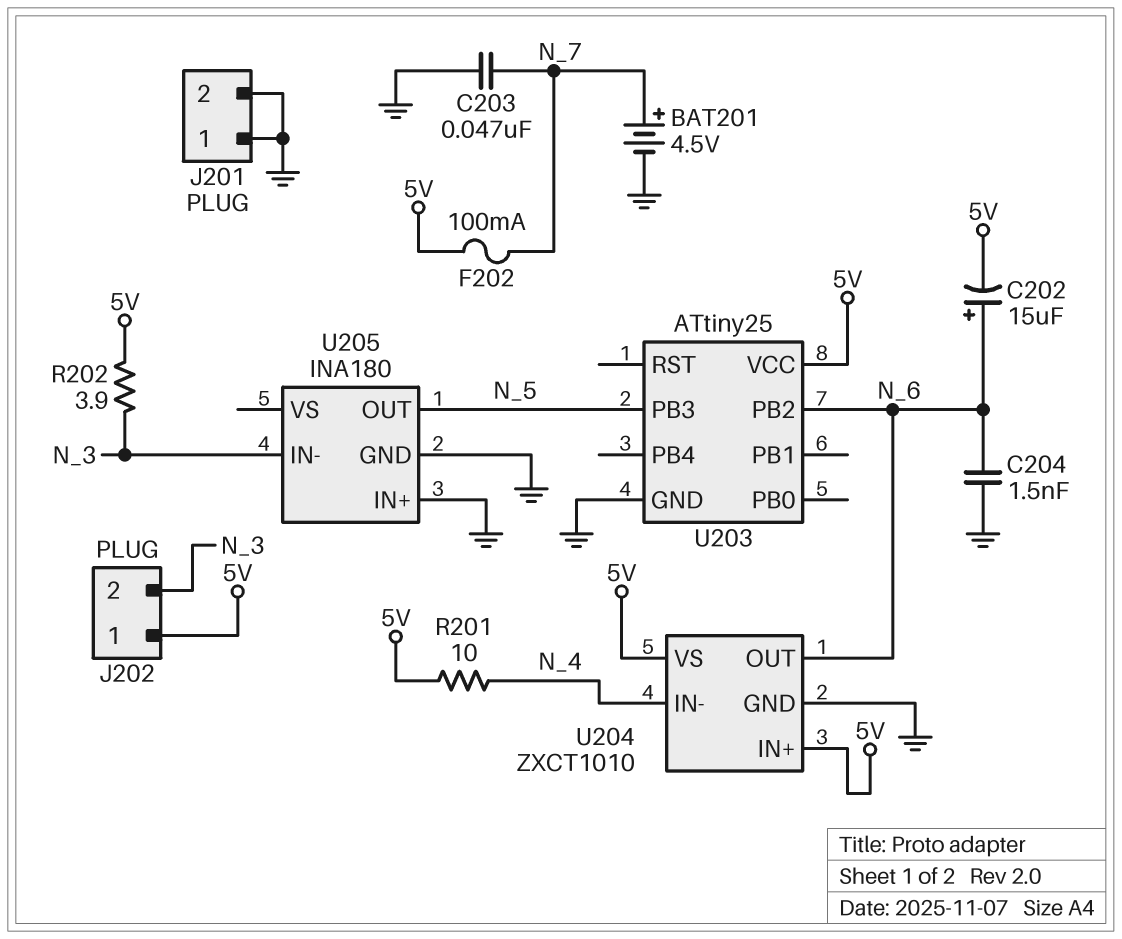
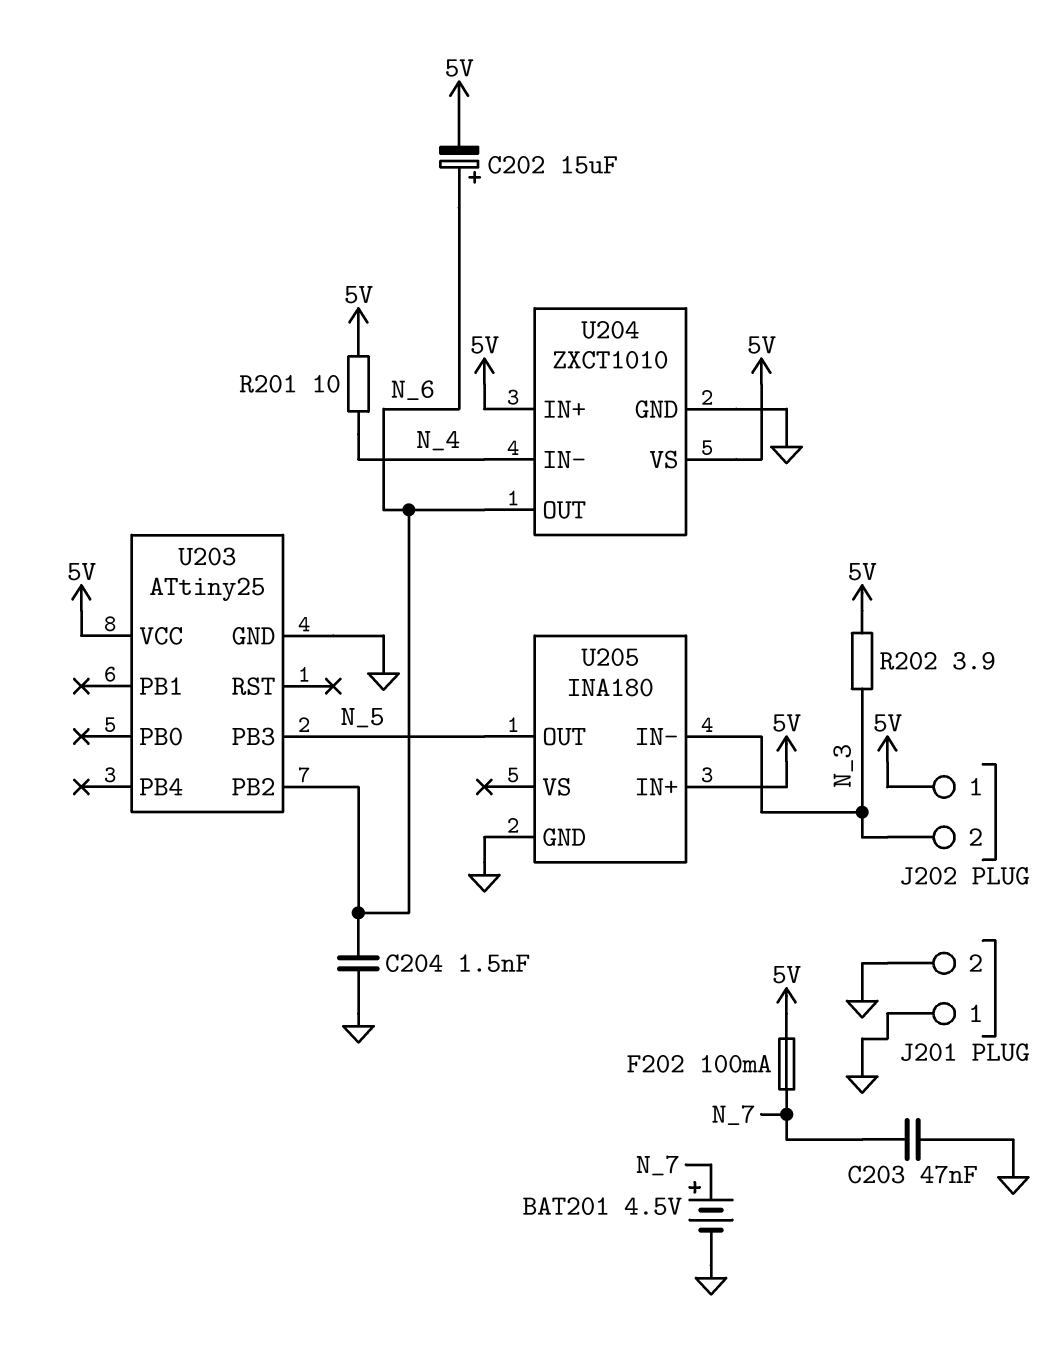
U205 pin IN+: GND -> 5V

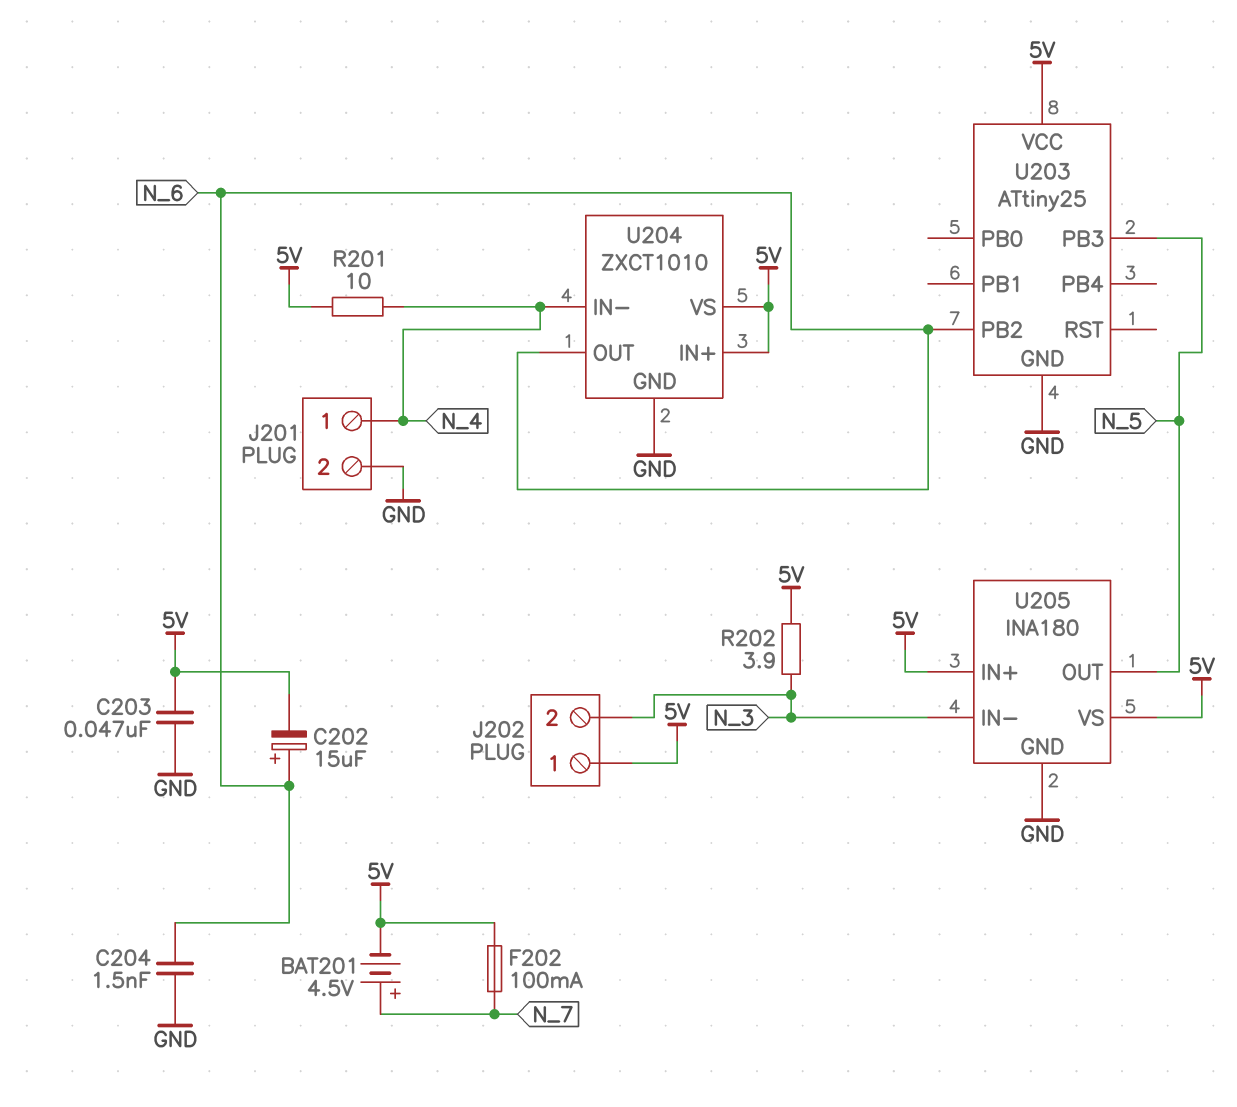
BAT201: 4.5V (plus N_7, minus GND) -> 4.5V (plus N_7, minus 5V)
C203: 47nF (GND, N_7) -> 47nF (5V, GND)
J201 pin 1: GND -> N_4
U205 pin VS: none -> 5V

